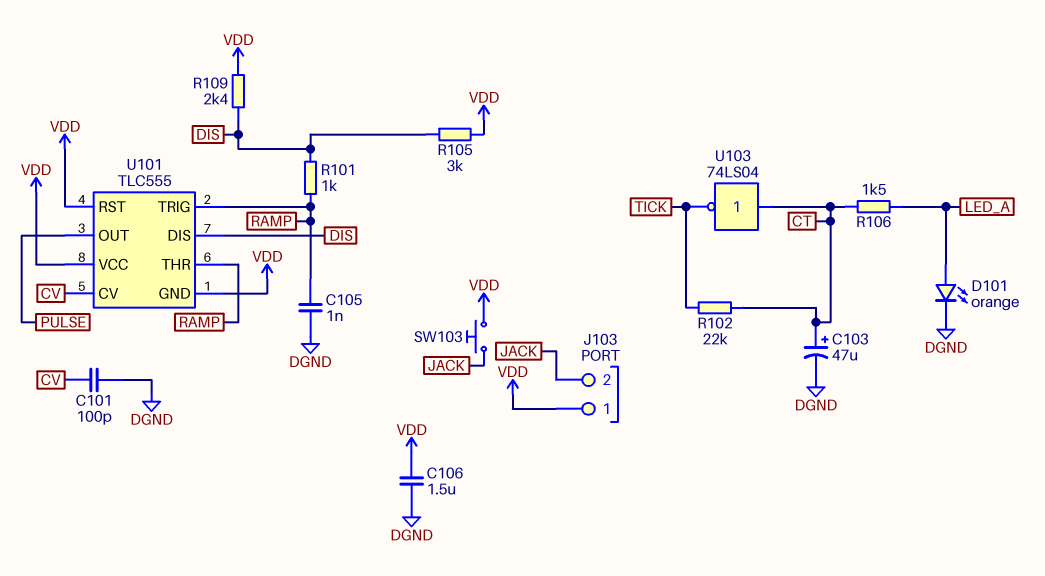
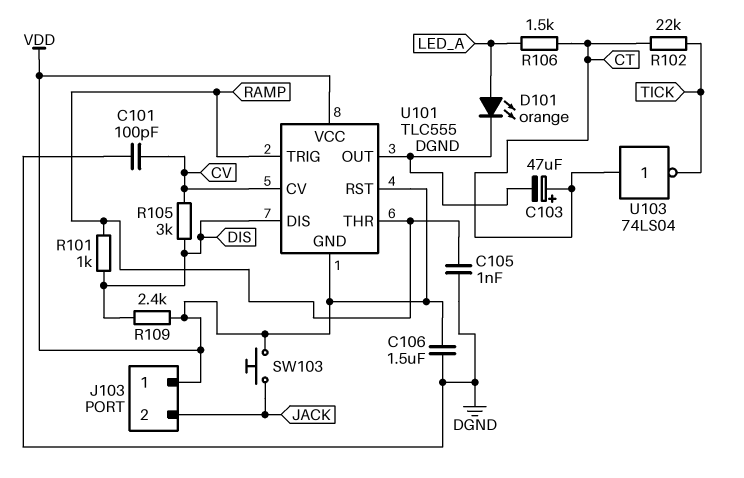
R105: 3k (DIS, VDD) -> 3k (CV, DIS)
U101 pin OUT: PULSE -> DGND

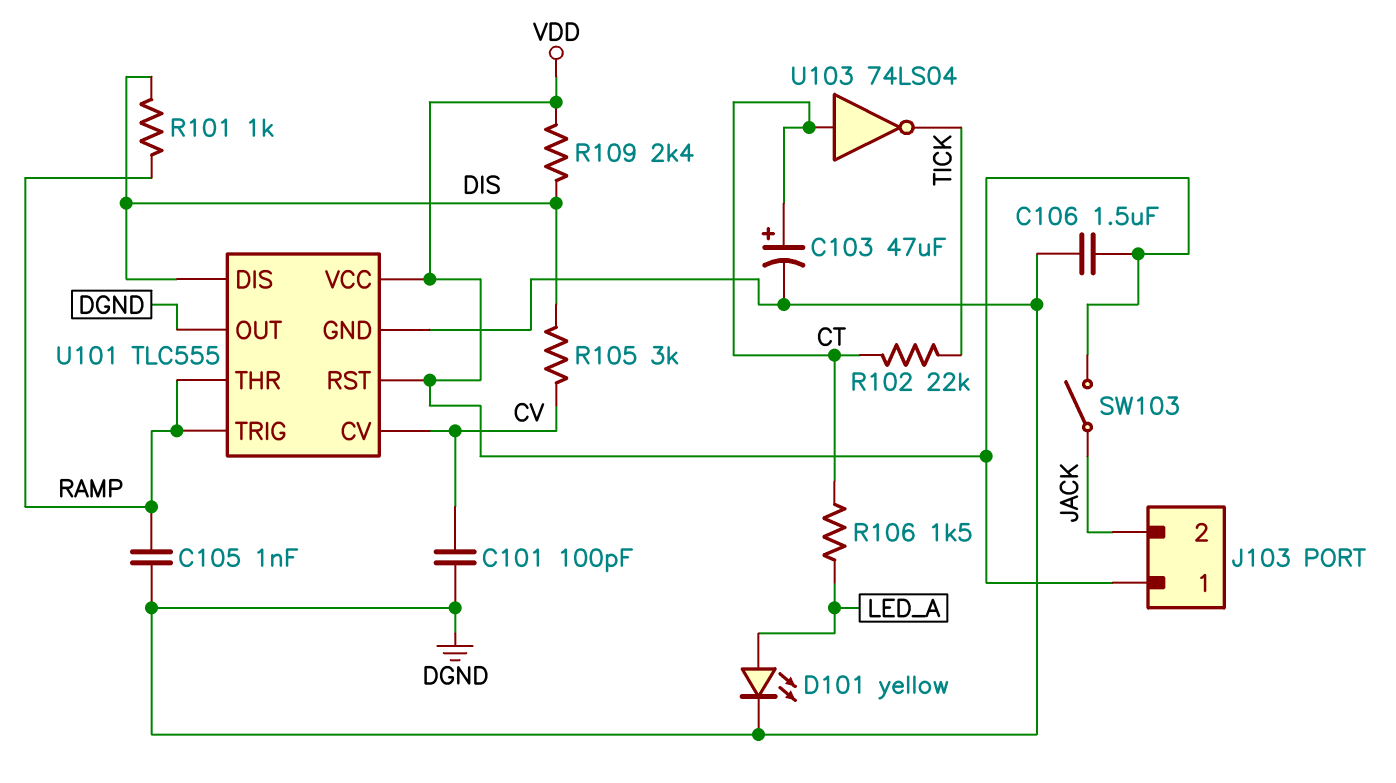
D101: LED orange (A LED_A, K DGND) -> LED yellow (A LED_A, K DGND)
SW103: button (JACK, VDD) -> switch (JACK, VDD)
U101 pin GND: VDD -> DGND

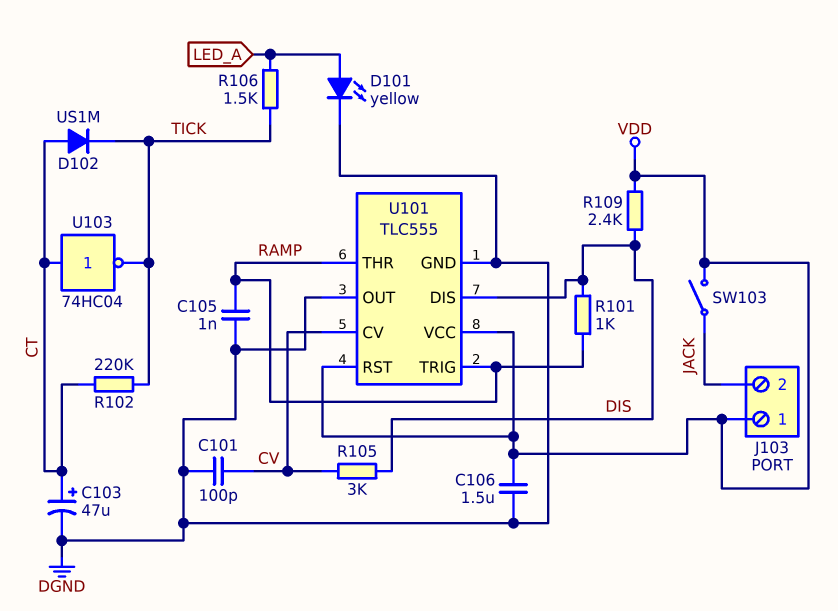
D102: none -> diode US1M (A CT, K TICK)
R102: 22k (CT, TICK) -> 220k (CT, TICK)
R106: 1.5k (CT, LED_A) -> 1.5k (LED_A, TICK)
U103: NOT 74LS04 (in CT, out TICK) -> NOT 74HC04 (in CT, out TICK)

